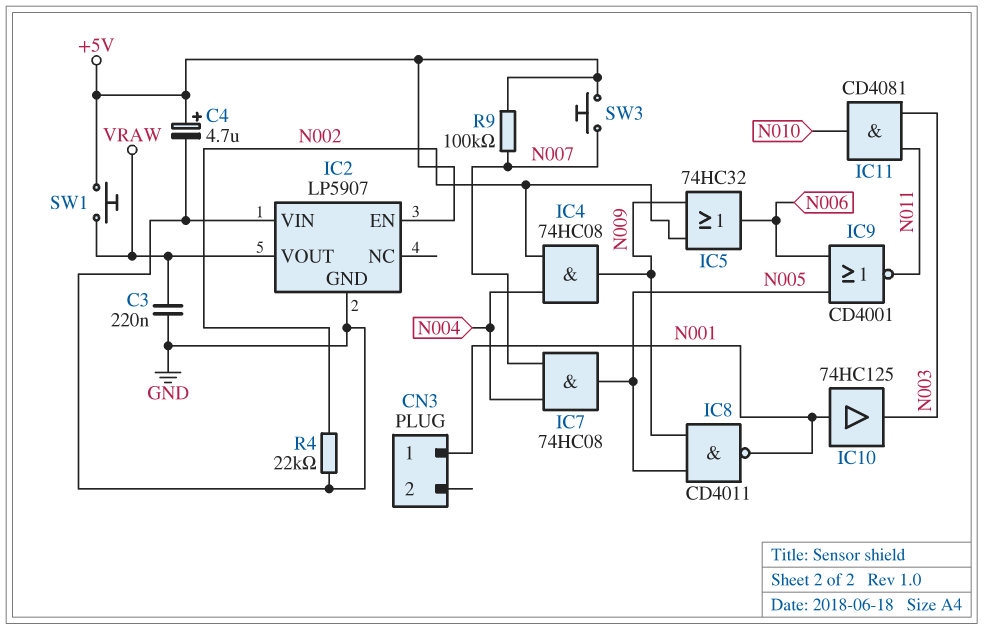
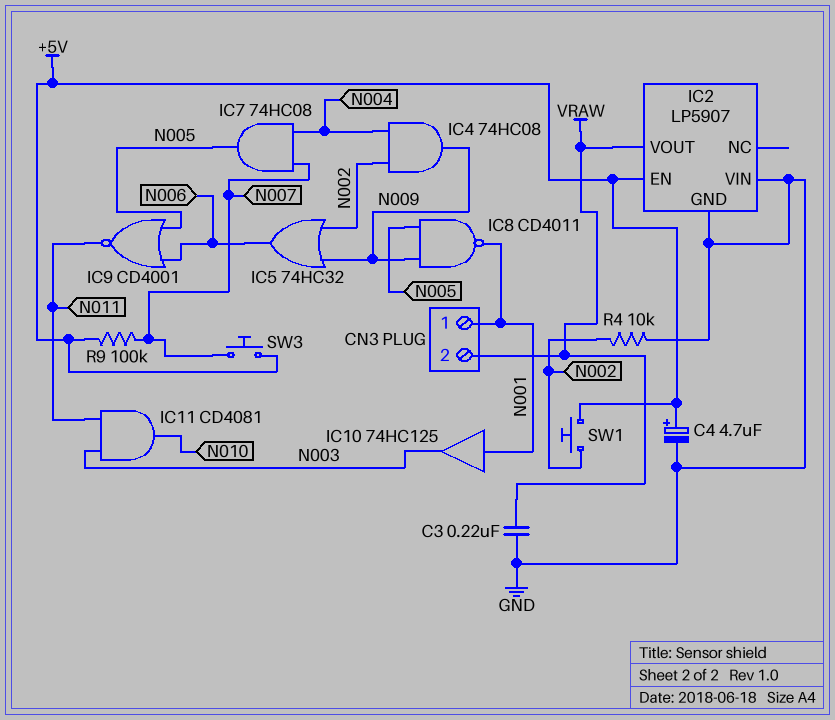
CN3 pin 2: none -> VRAW
R4: 22k (GND, N002) -> 10k (GND, N002)
SW1: button (+5V, VRAW) -> button (+5V, N002)

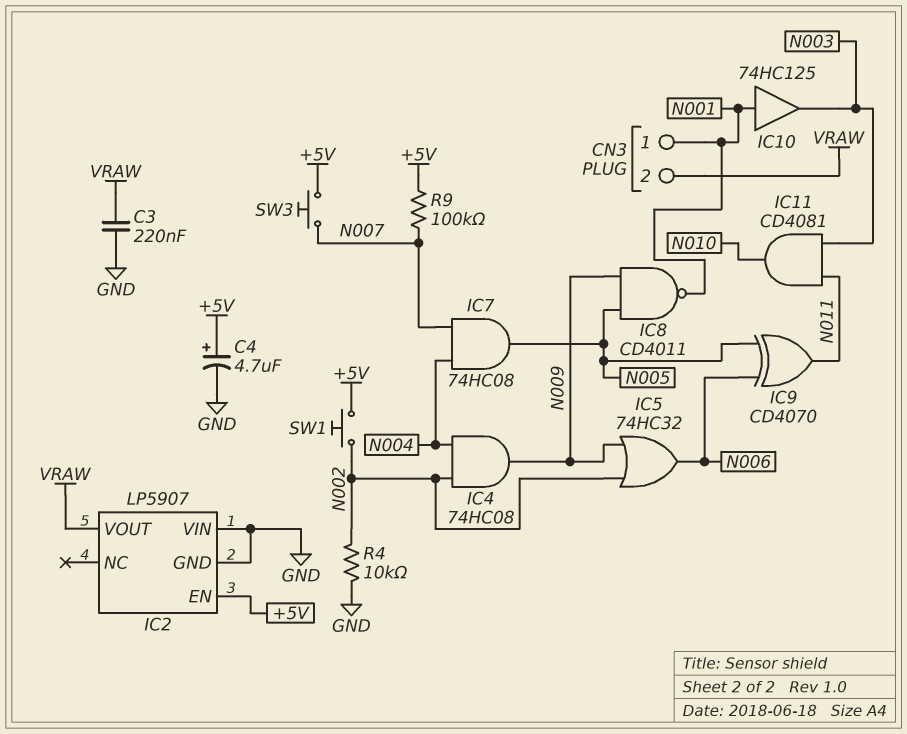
IC9: NOR CD4001 (in N005, in N006, out N011) -> XOR CD4070 (in N005, in N006, out N011)

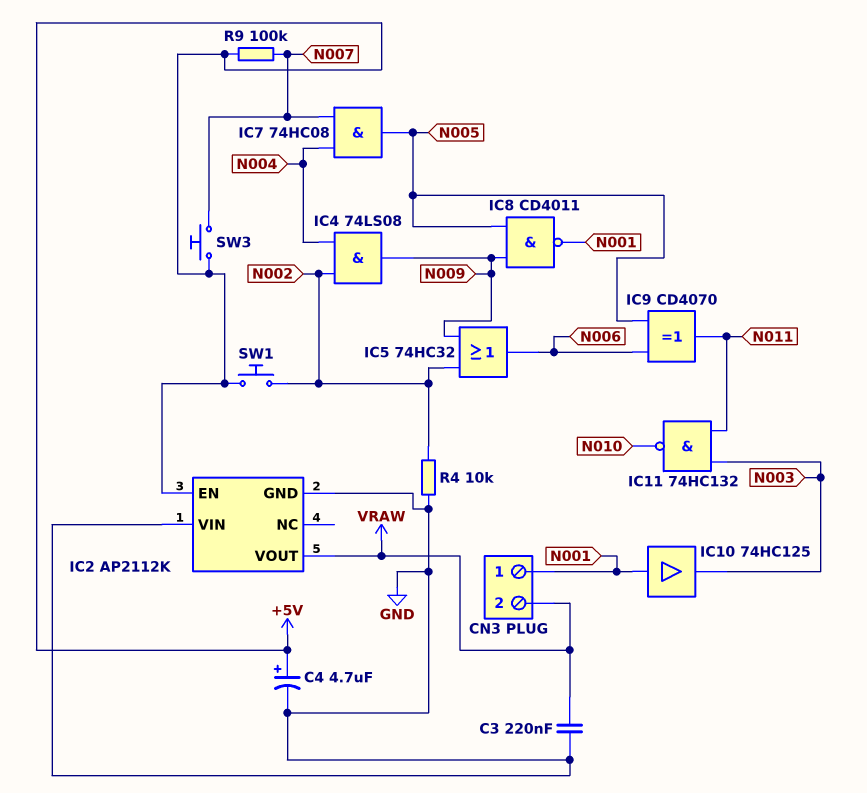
IC2: LP5907 -> AP2112K
IC4: AND 74HC08 (in N002, in N004, out N009) -> AND 74LS08 (in N002, in N004, out N009)
IC11: AND CD4081 (in N003, in N011, out N010) -> NAND 74HC132 (in N003, in N011, out N010)

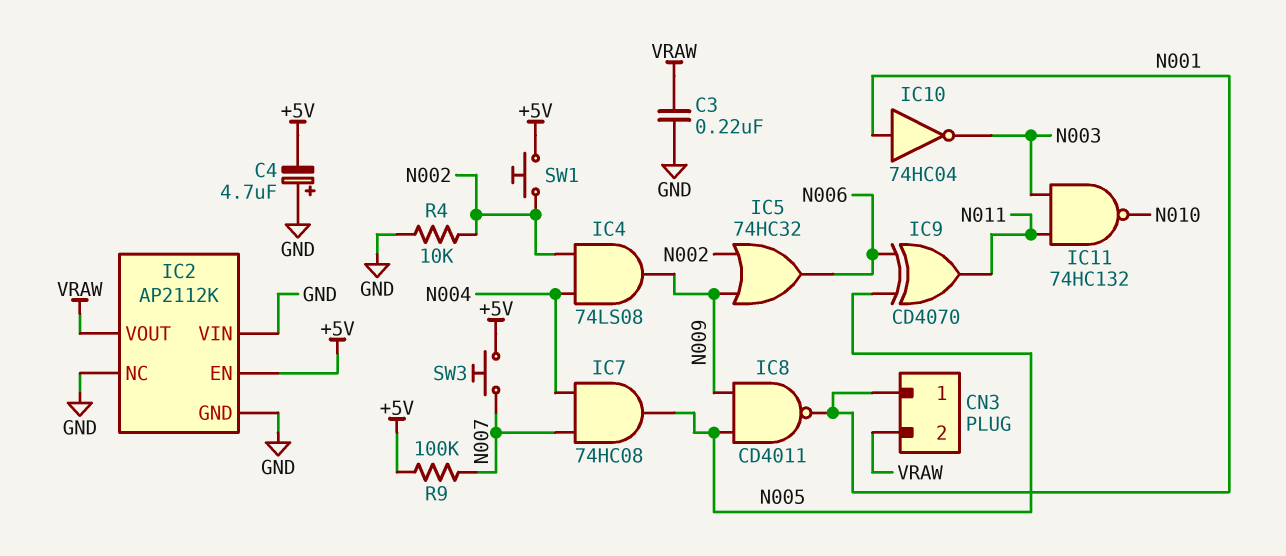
C4: 4.7uF (plus +5V, minus GND) -> 4.7uF (plus GND, minus +5V)
IC2 pin NC: none -> GND
IC10: buffer 74HC125 (in N001, out N003) -> NOT 74HC04 (in N001, out N003)

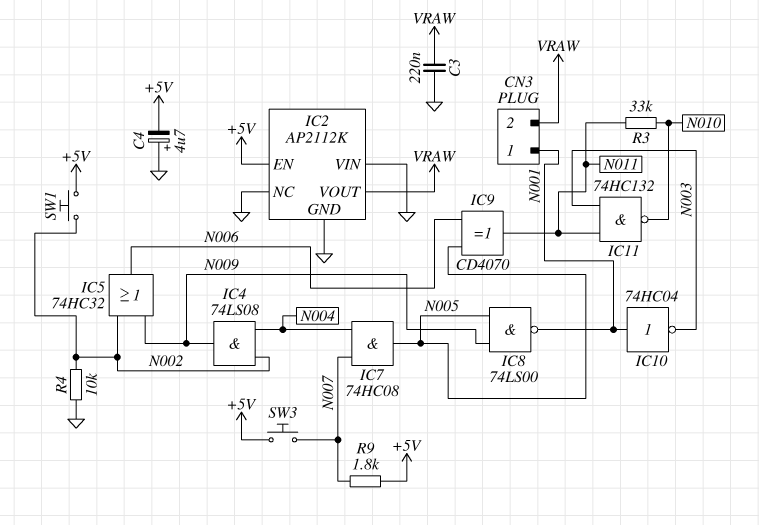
IC8: NAND CD4011 (in N005, in N009, out N001) -> NAND 74LS00 (in N005, in N009, out N001)
R3: none -> 33k (N010, N011)
R9: 100k (+5V, N007) -> 1.8k (+5V, N007)

